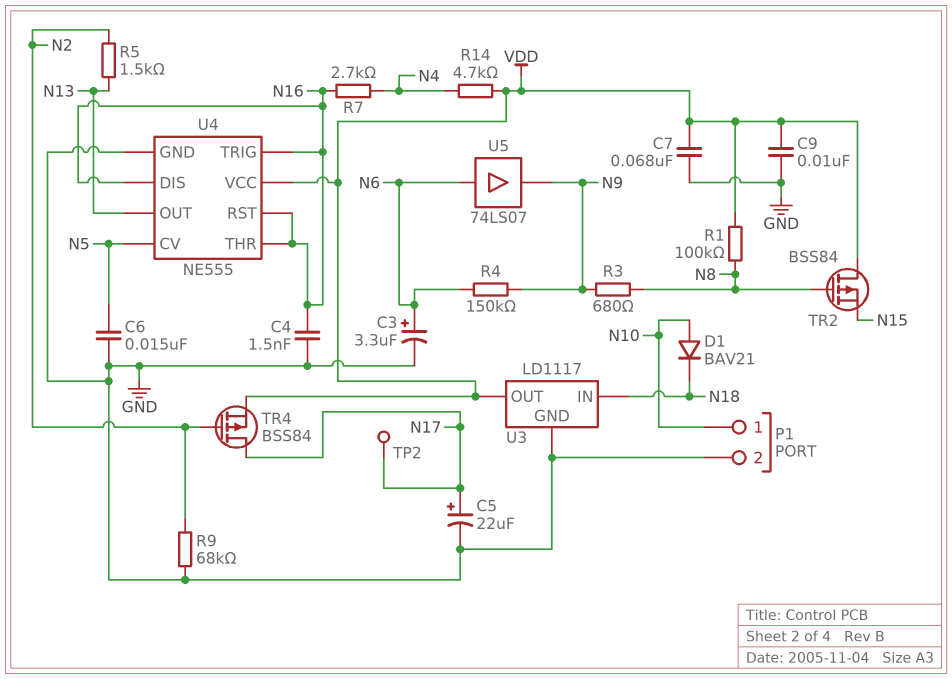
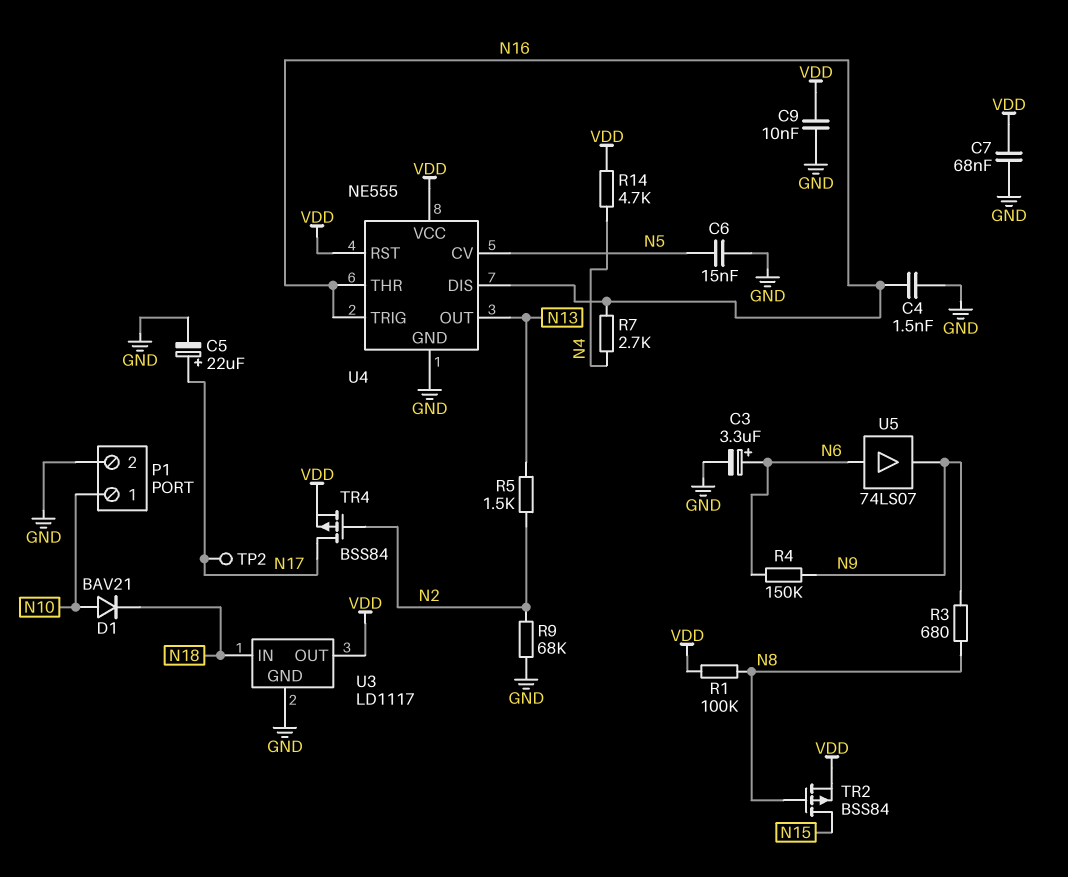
TR2: PMOS BSS84 (G N8, D VDD, S N15) -> PMOS BSS84 (G N8, D N15, S VDD)
U4 pin RST: N16 -> VDD

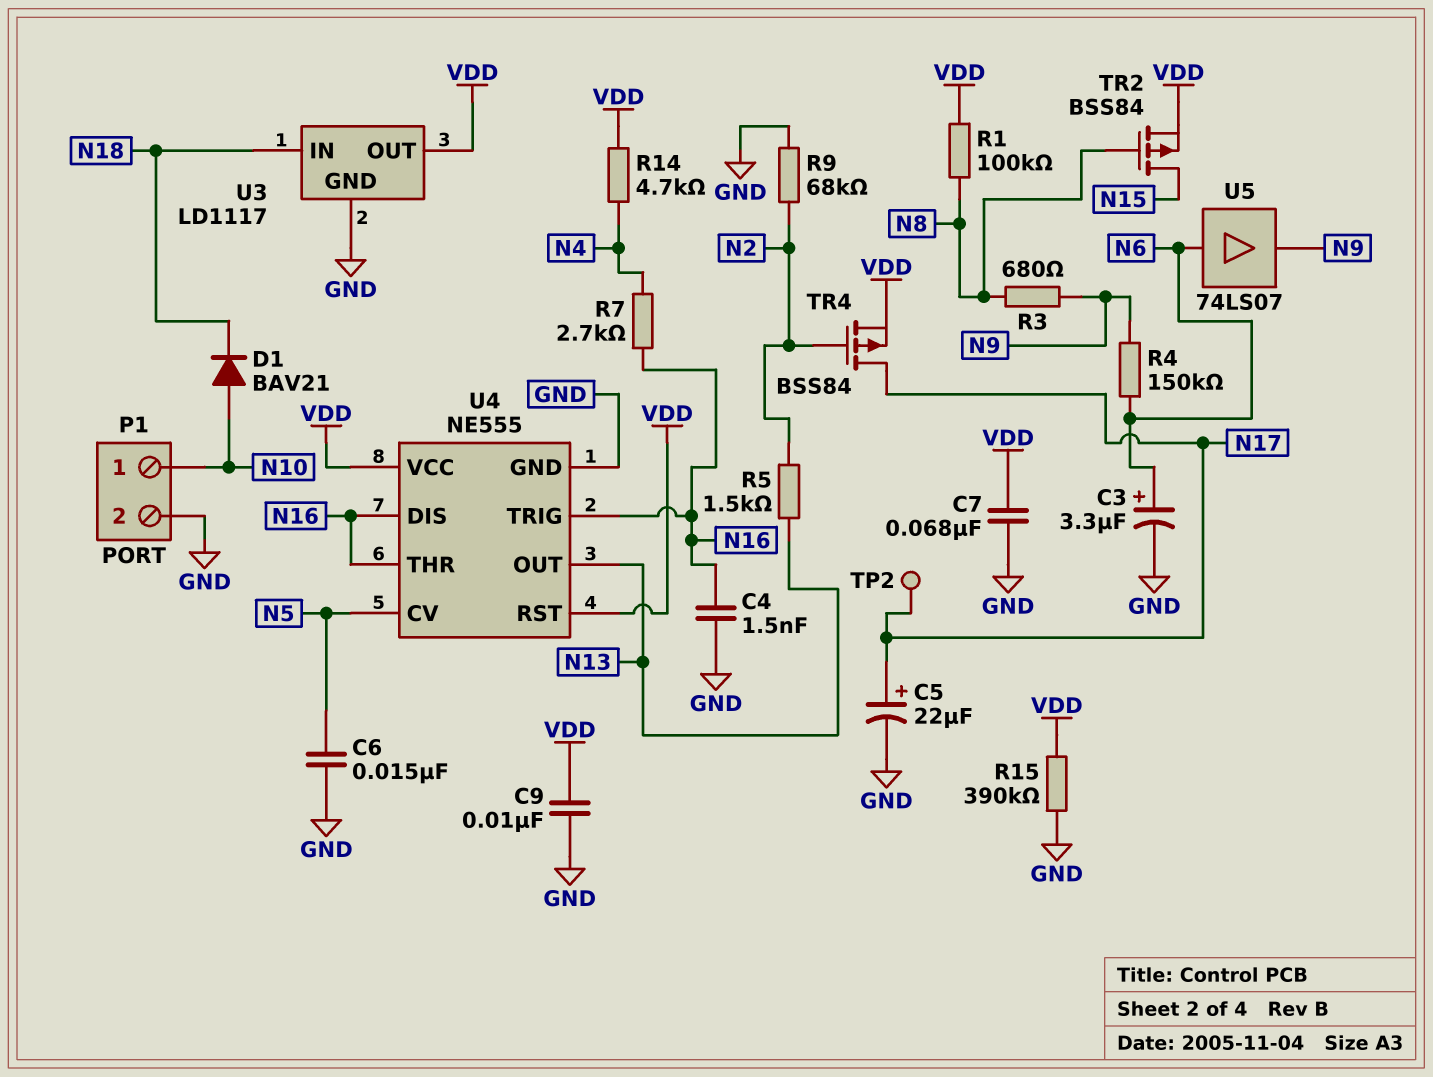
R15: none -> 390k (GND, VDD)

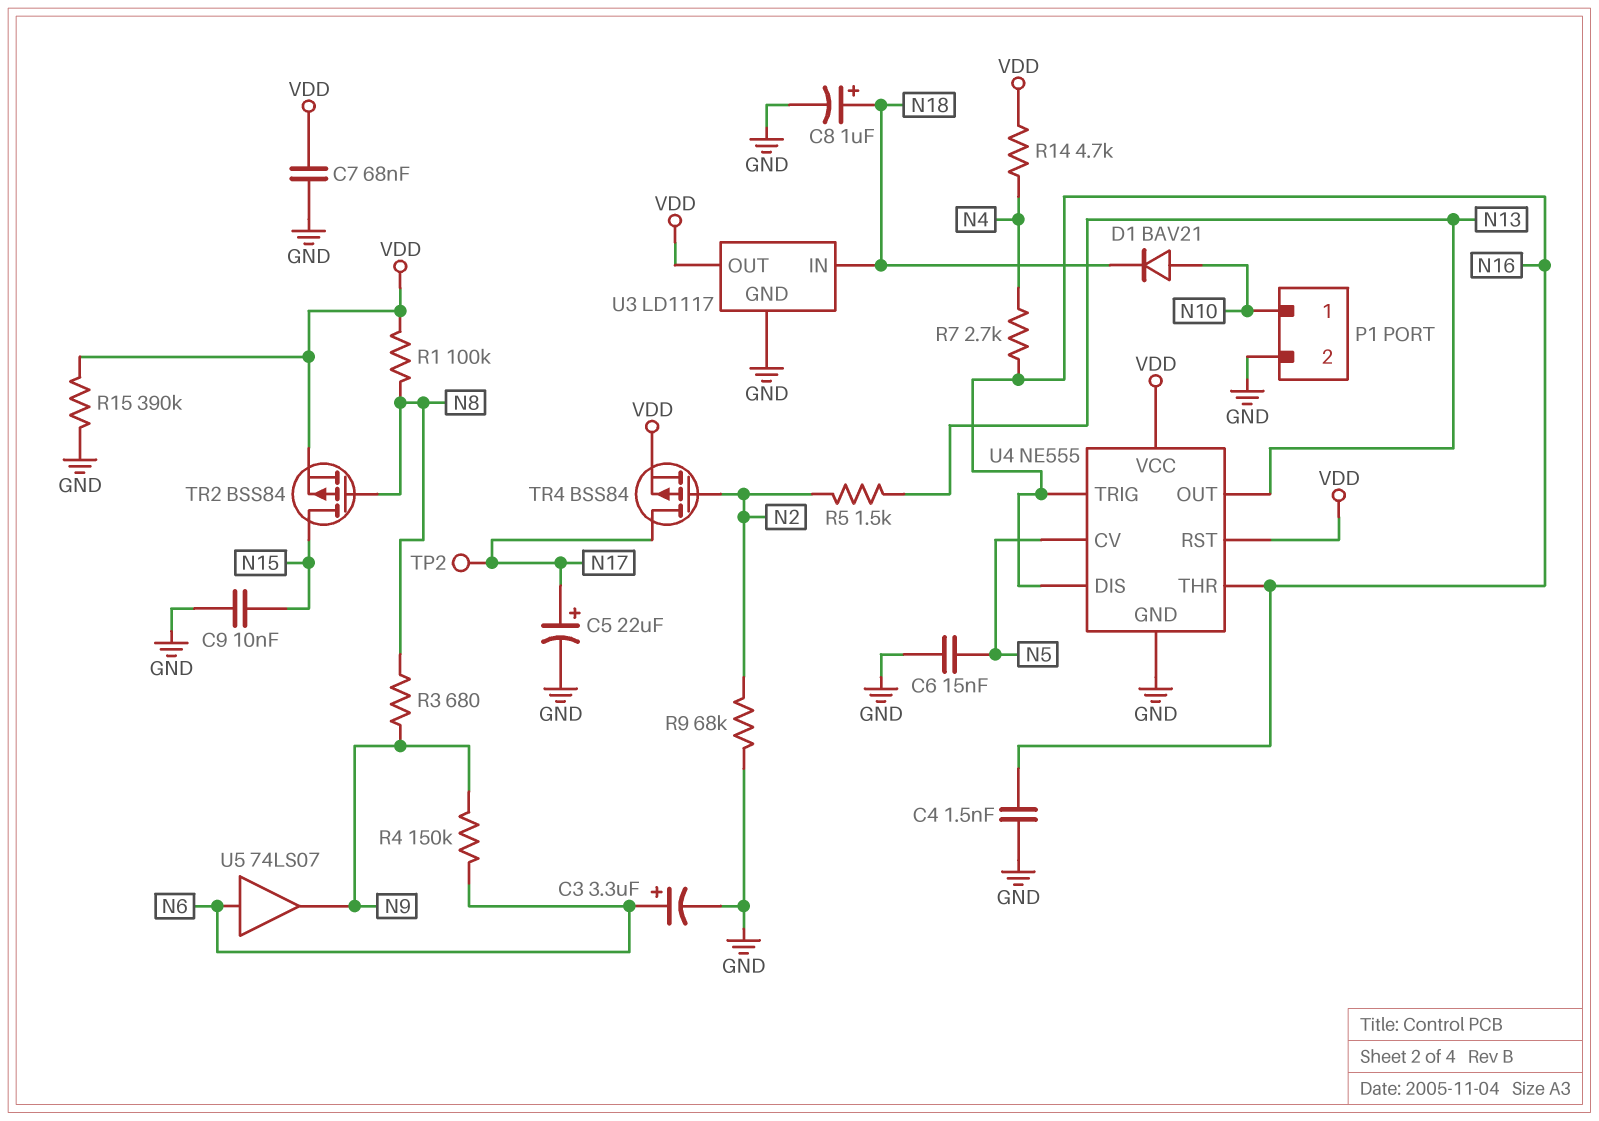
C8: none -> 1uF (plus N18, minus GND)
C9: 10nF (GND, VDD) -> 10nF (GND, N15)

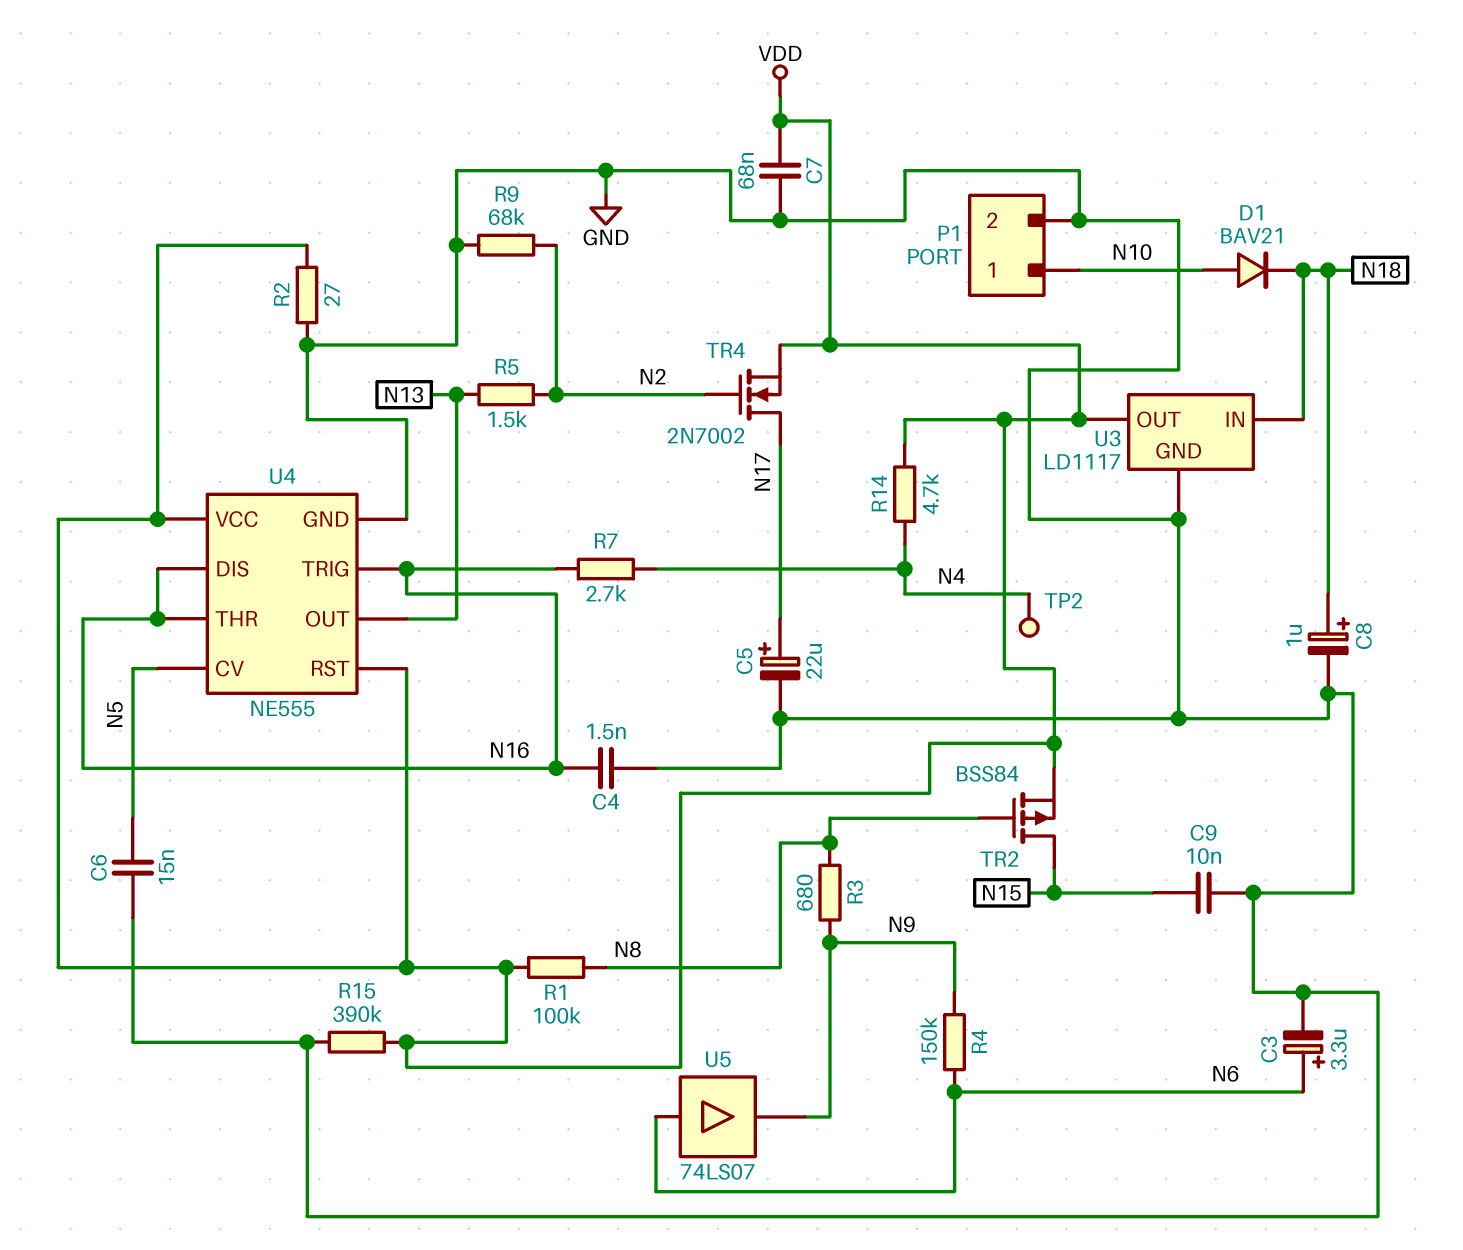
R2: none -> 27 (GND, VDD)
TP2: test point (N17) -> test point (N4)
TR4: PMOS BSS84 (G N2, D N17, S VDD) -> NMOS 2N7002 (G N2, D N17, S VDD)

